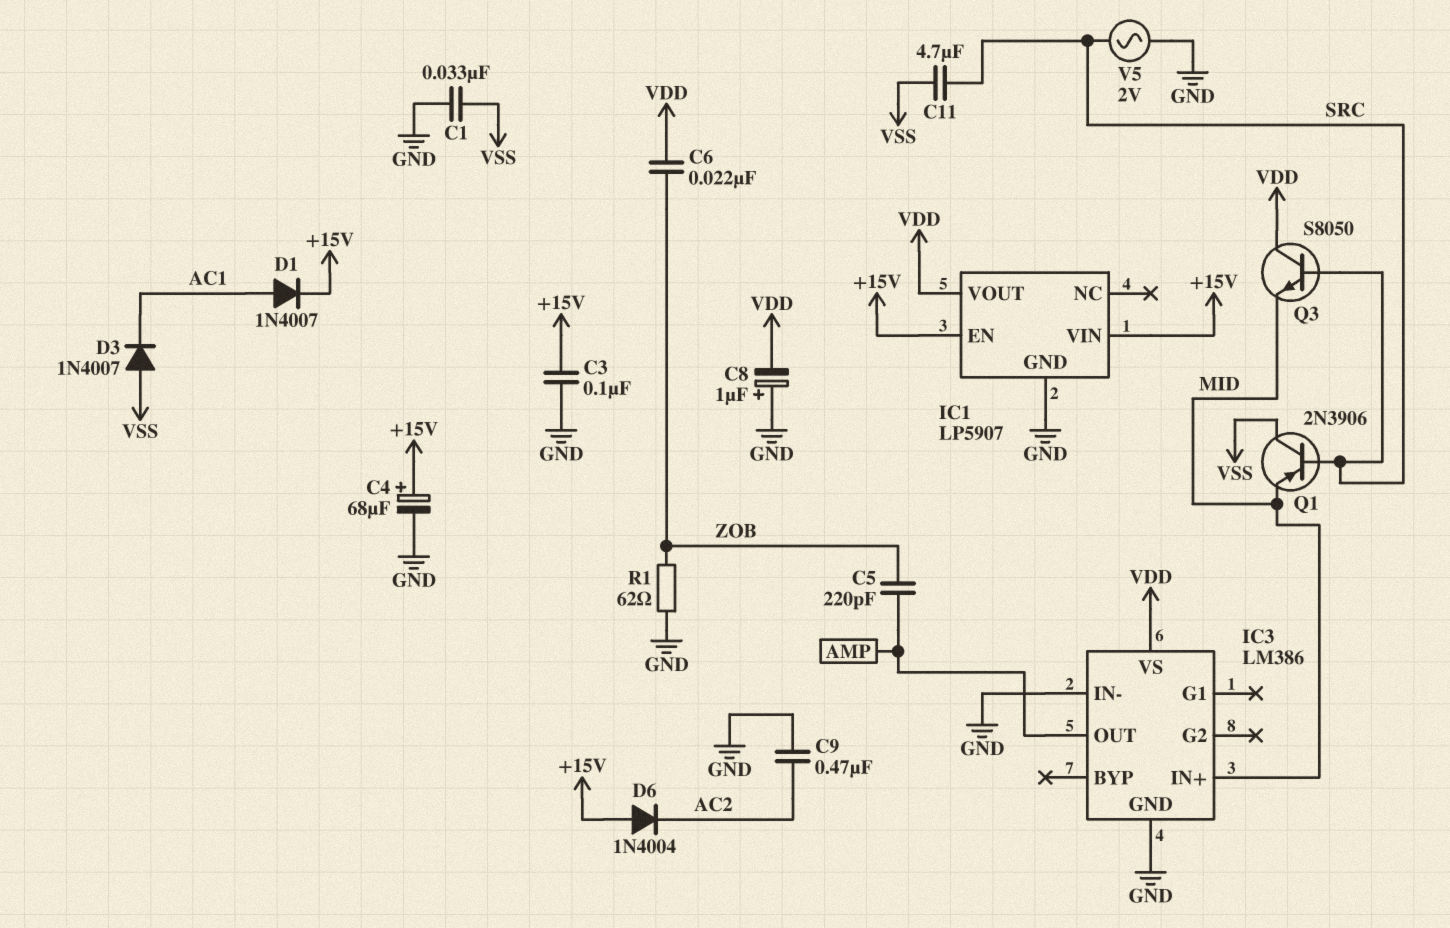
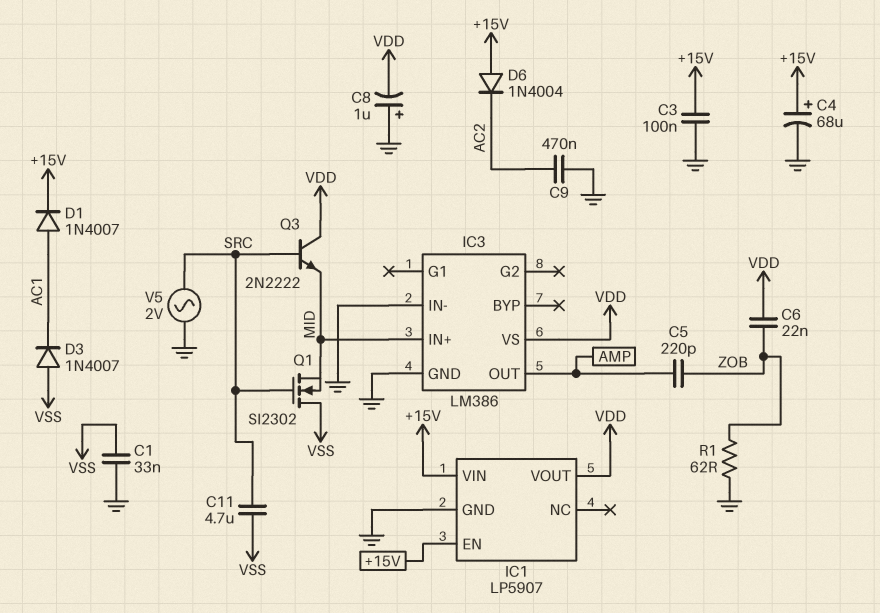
Q1: PNP 2N3906 (B SRC, C VSS, E MID) -> NMOS SI2302 (G SRC, D VSS, S MID)
Q3: NPN S8050 (B SRC, C VDD, E MID) -> NPN 2N2222 (B SRC, C VDD, E MID)

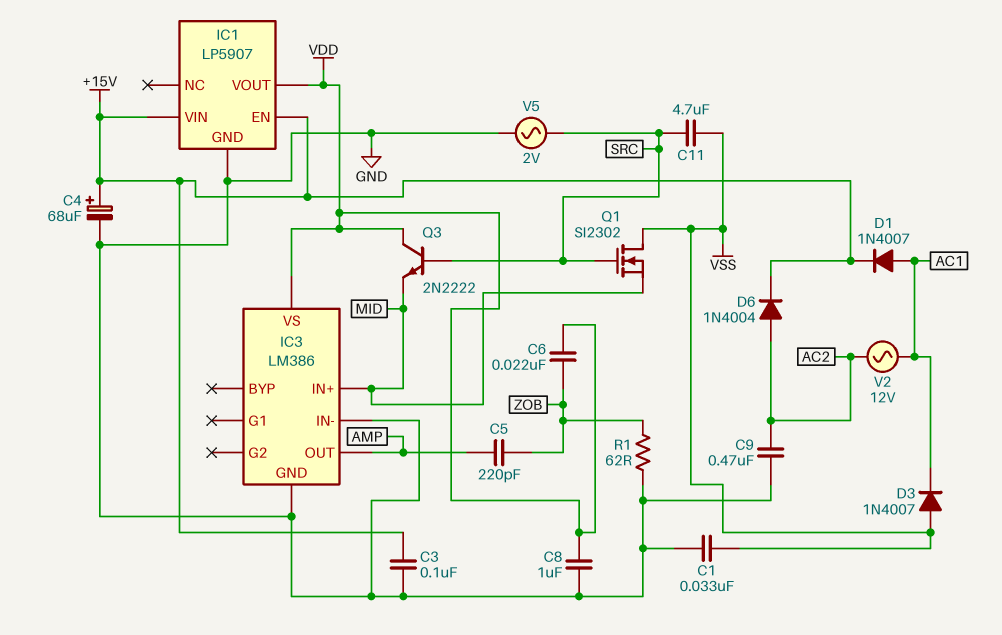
C8: 1uF (plus GND, minus VDD) -> 1uF (GND, VDD)
D6: diode 1N4004 (A +15V, K AC2) -> diode 1N4004 (A AC2, K +15V)
V2: none -> AC 12V (AC1, AC2)

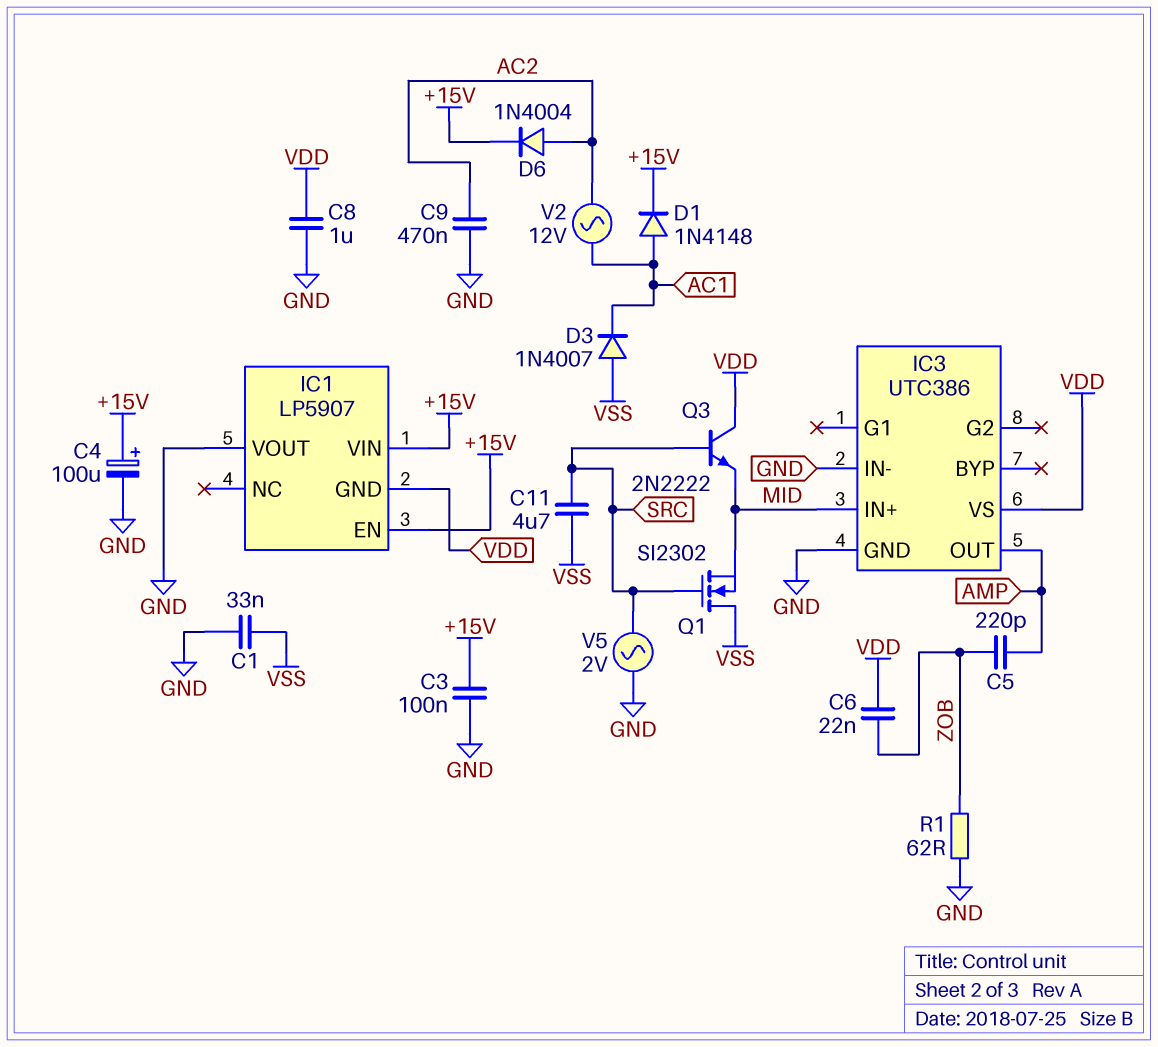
C4: 68uF (plus +15V, minus GND) -> 100uF (plus +15V, minus GND)
D1: diode 1N4007 (A AC1, K +15V) -> diode 1N4148 (A AC1, K +15V)
IC1 pin GND: GND -> VDD
IC1 pin VOUT: VDD -> GND
IC3: LM386 -> UTC386

